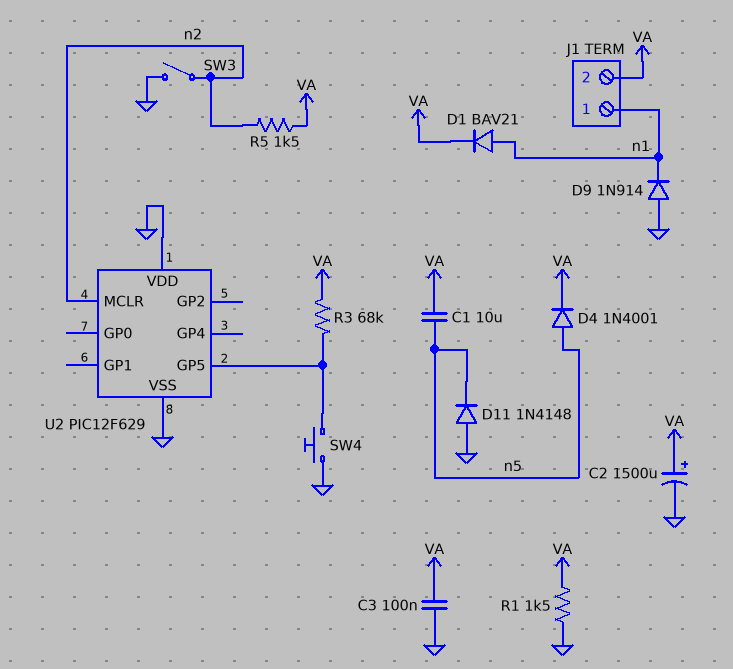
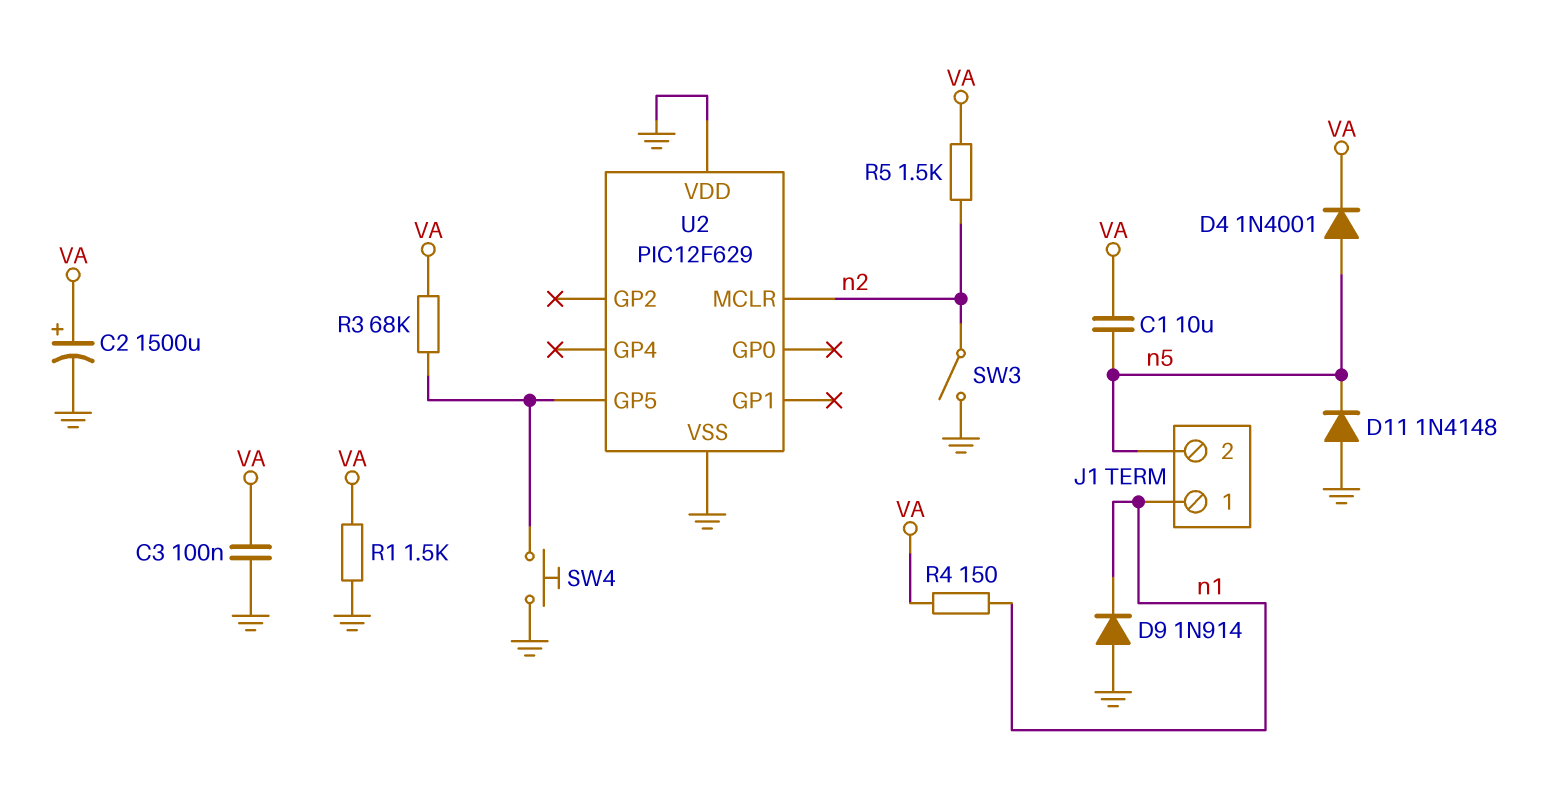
D1: diode BAV21 (A n1, K VA) -> none
J1 pin 2: VA -> n5
R4: none -> 150 (VA, n1)

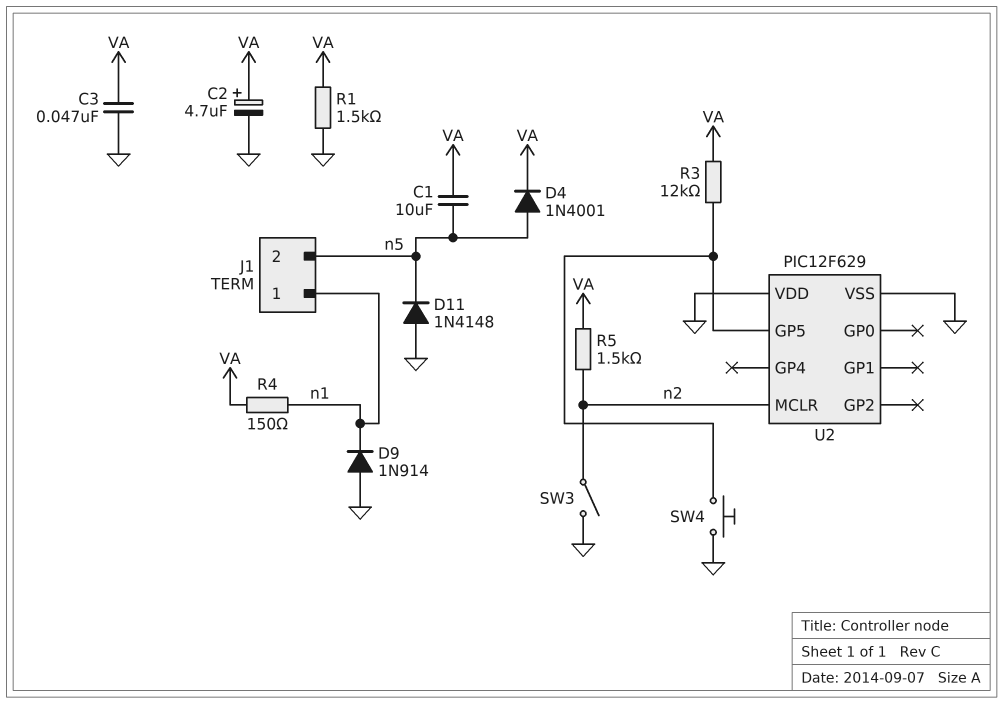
C2: 1500uF (plus VA, minus GND) -> 4.7uF (plus VA, minus GND)
C3: 100nF (GND, VA) -> 47nF (GND, VA)
R3: 68k (U2/GP5, VA) -> 12k (U2/GP5, VA)

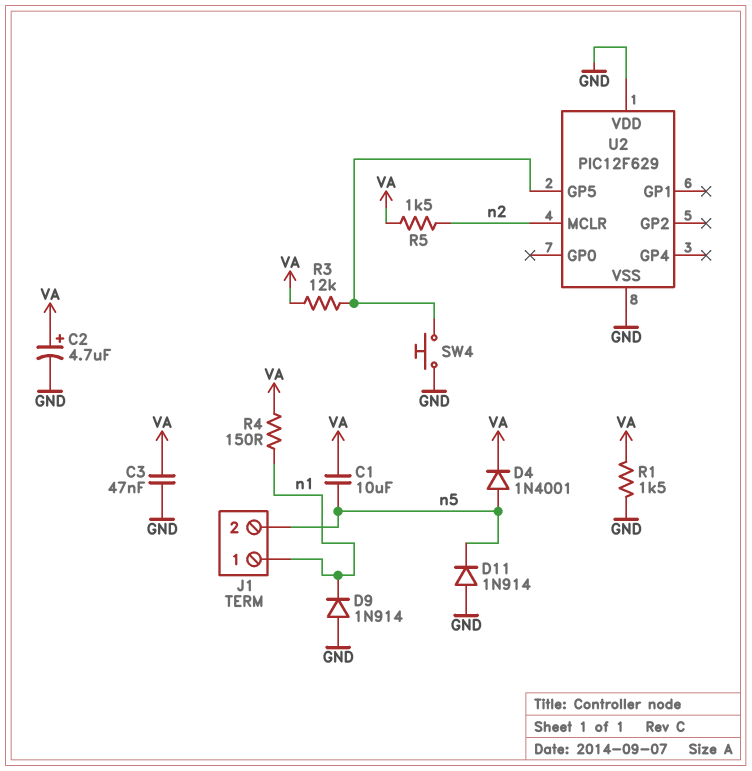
D11: diode 1N4148 (A GND, K n5) -> diode 1N914 (A GND, K n5)
SW3: switch (GND, n2) -> none

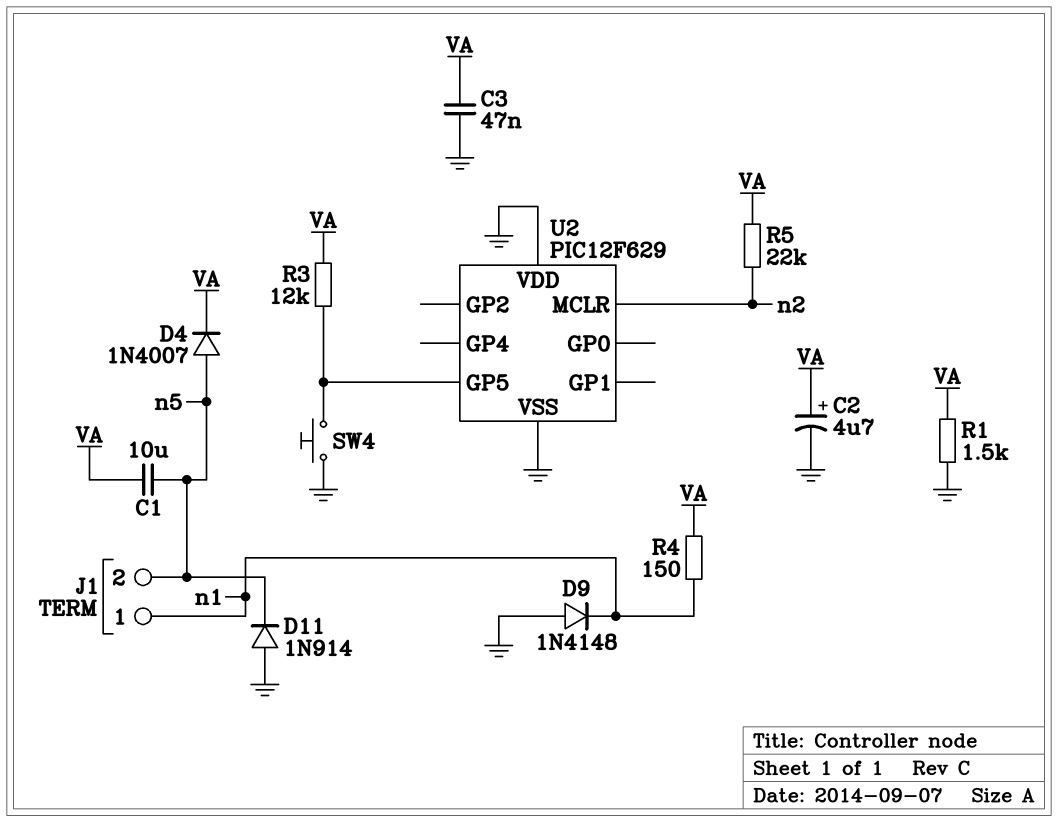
D4: diode 1N4001 (A n5, K VA) -> diode 1N4007 (A n5, K VA)
D9: diode 1N914 (A GND, K n1) -> diode 1N4148 (A GND, K n1)
R5: 1.5k (VA, n2) -> 22k (VA, n2)

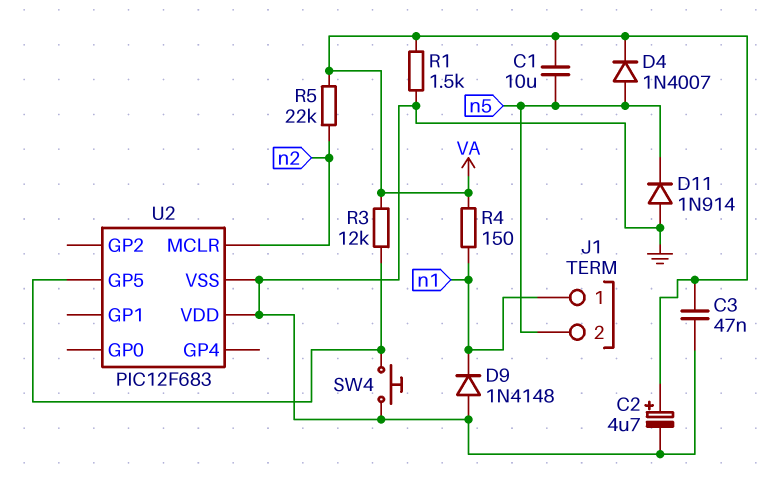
U2: PIC12F629 -> PIC12F683

